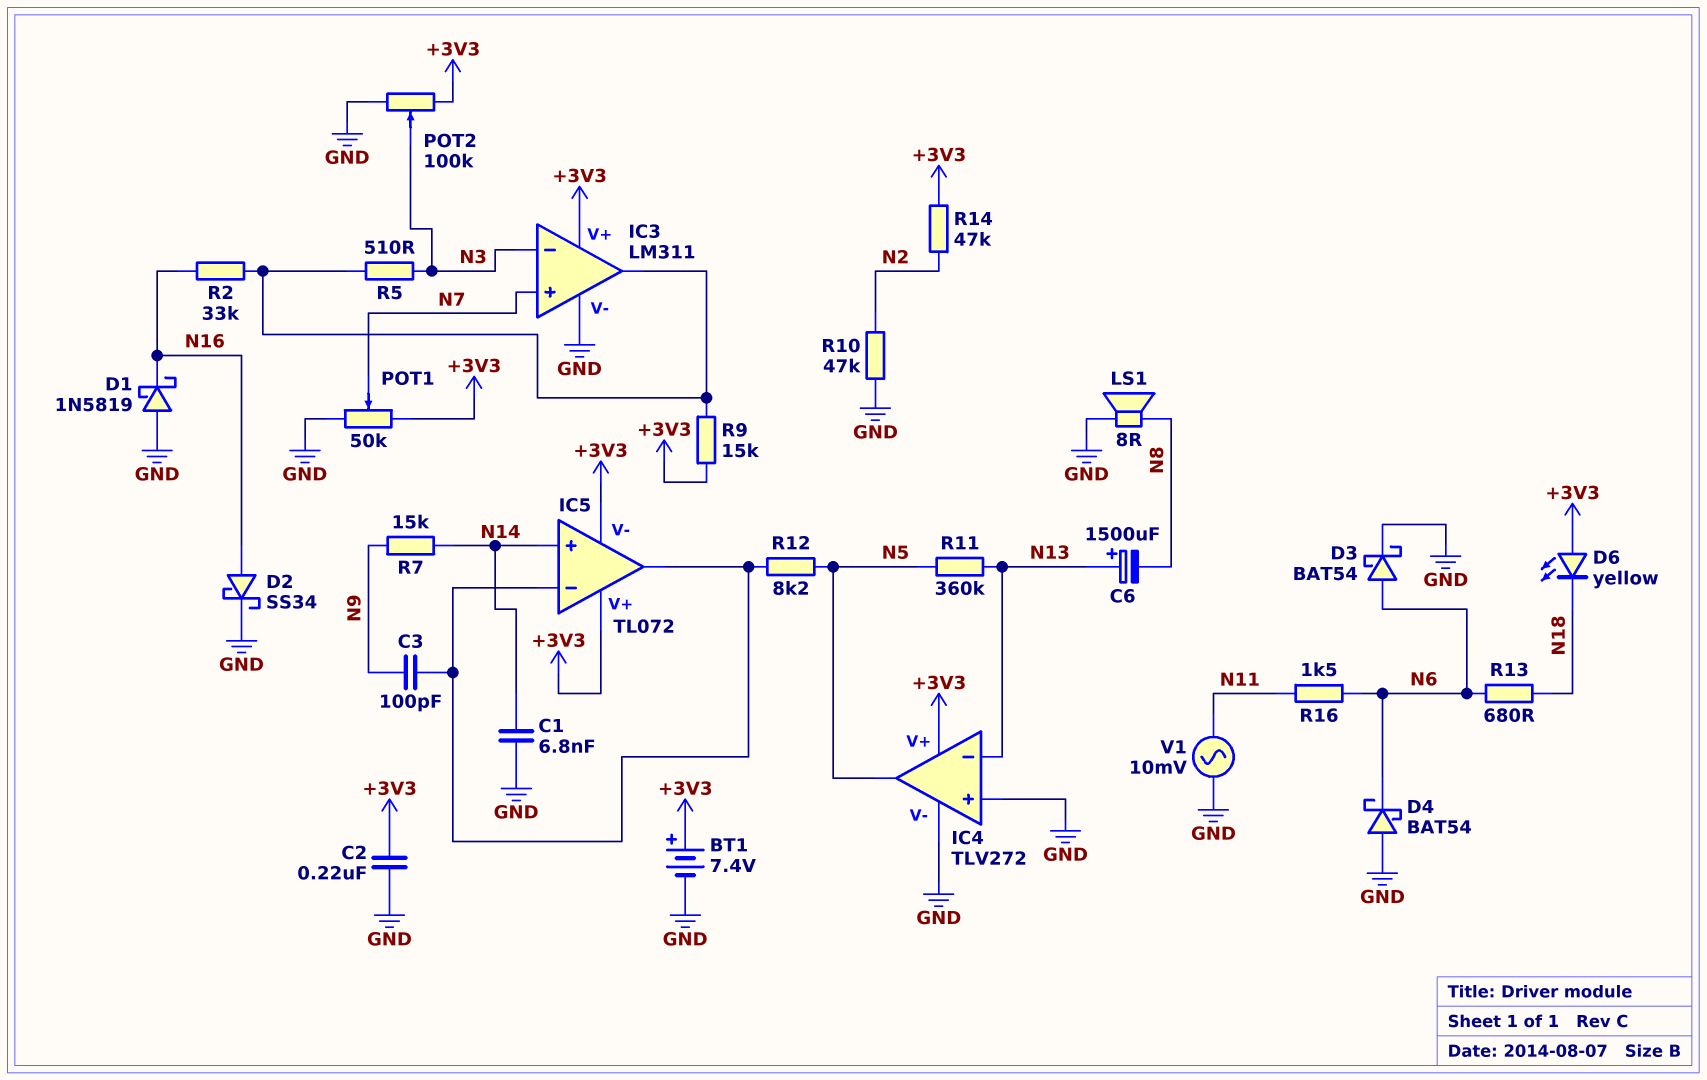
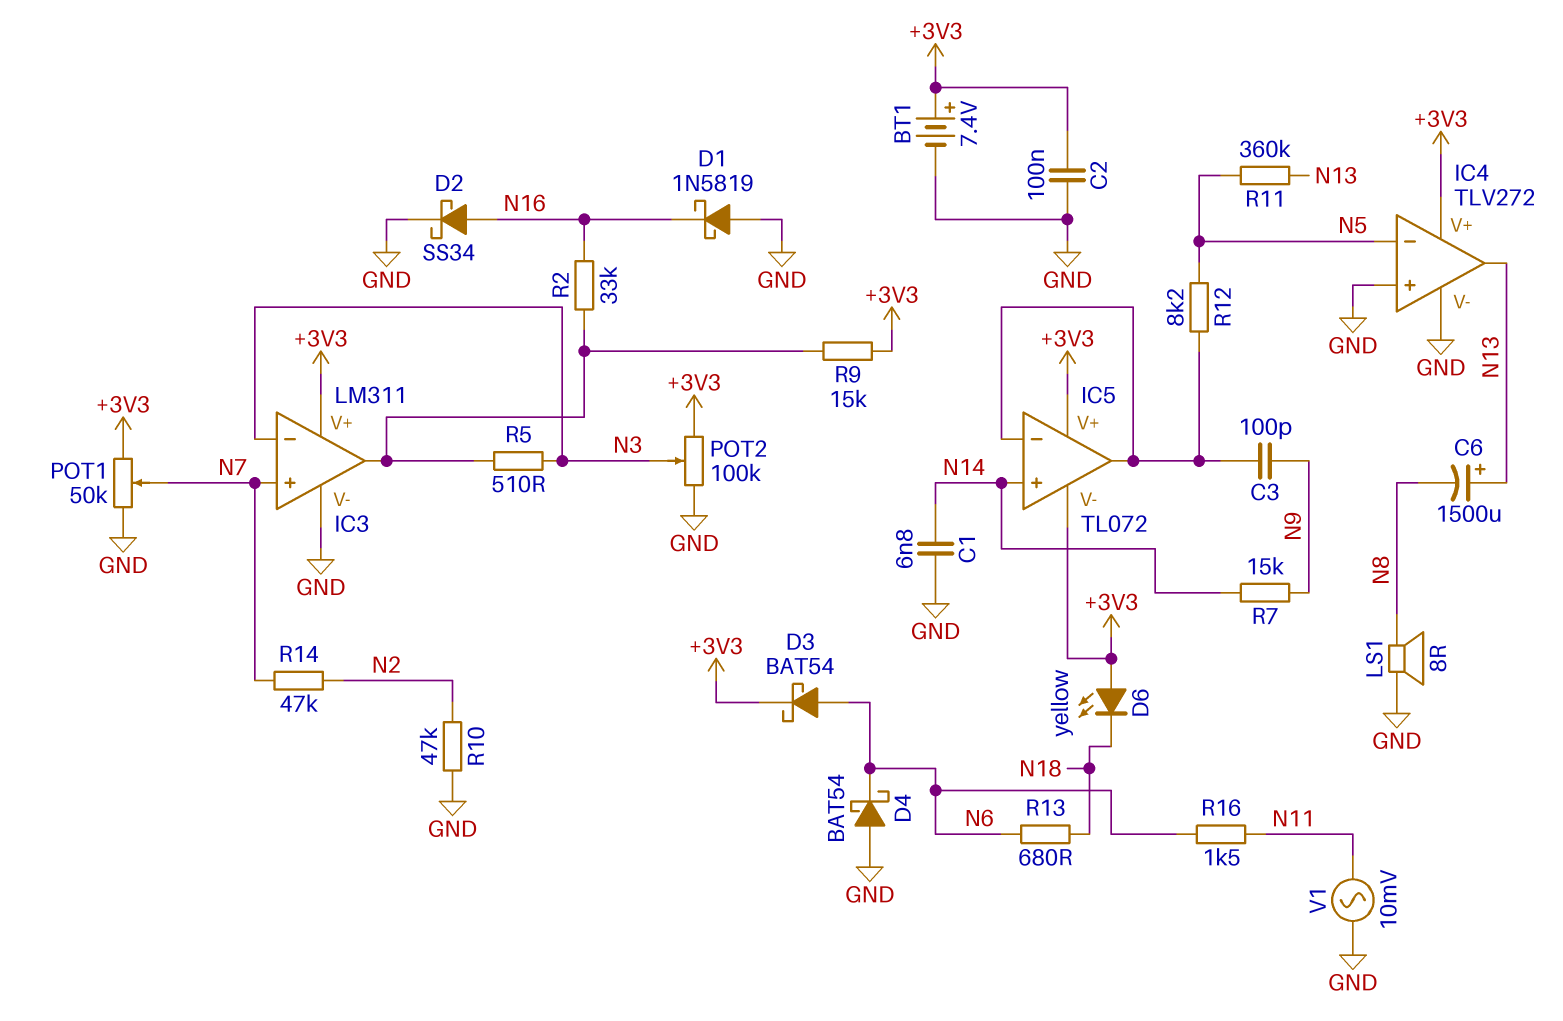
C2: 220nF (+3V3, GND) -> 100nF (+3V3, GND)
D3: schottky BAT54 (A N6, K GND) -> schottky BAT54 (A N6, K +3V3)
IC4 pin in-: N13 -> N5
IC4 pin out: N5 -> N13
R14: 47k (+3V3, N2) -> 47k (N2, N7)

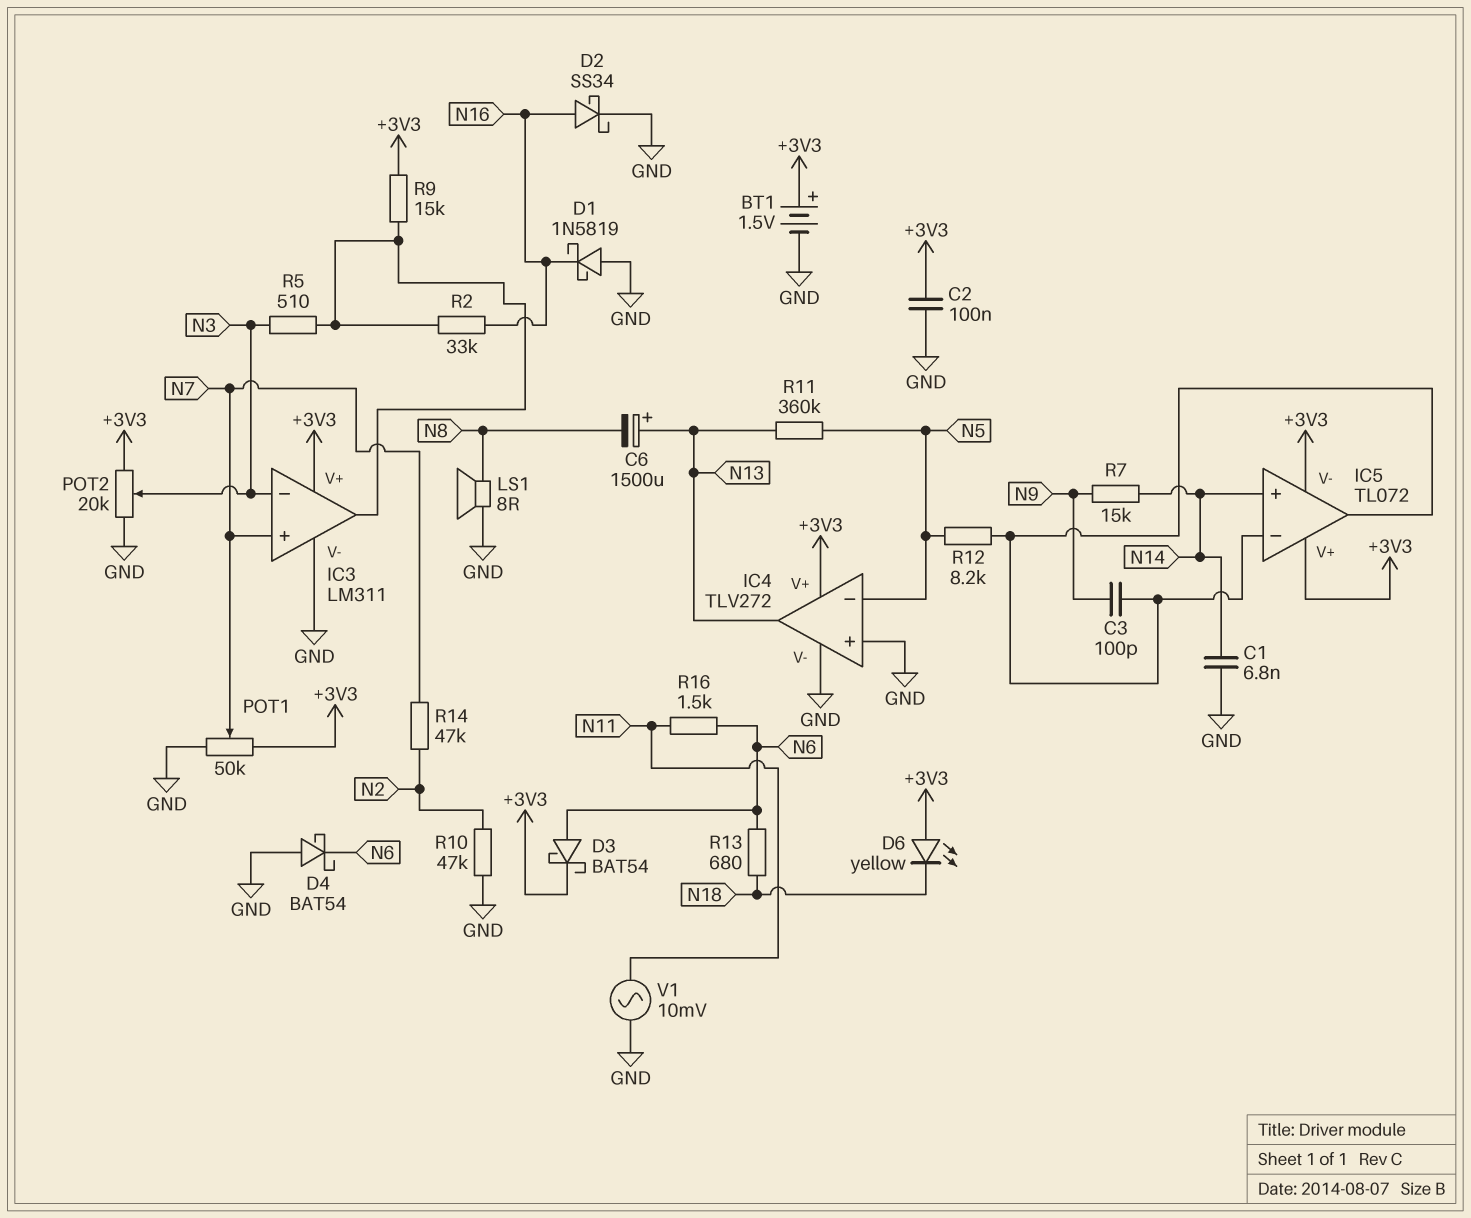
BT1: 7.4V (plus +3V3, minus GND) -> 1.5V (plus +3V3, minus GND)
POT2: 100k (+3V3, GND, wiper N3) -> 20k (+3V3, GND, wiper N3)

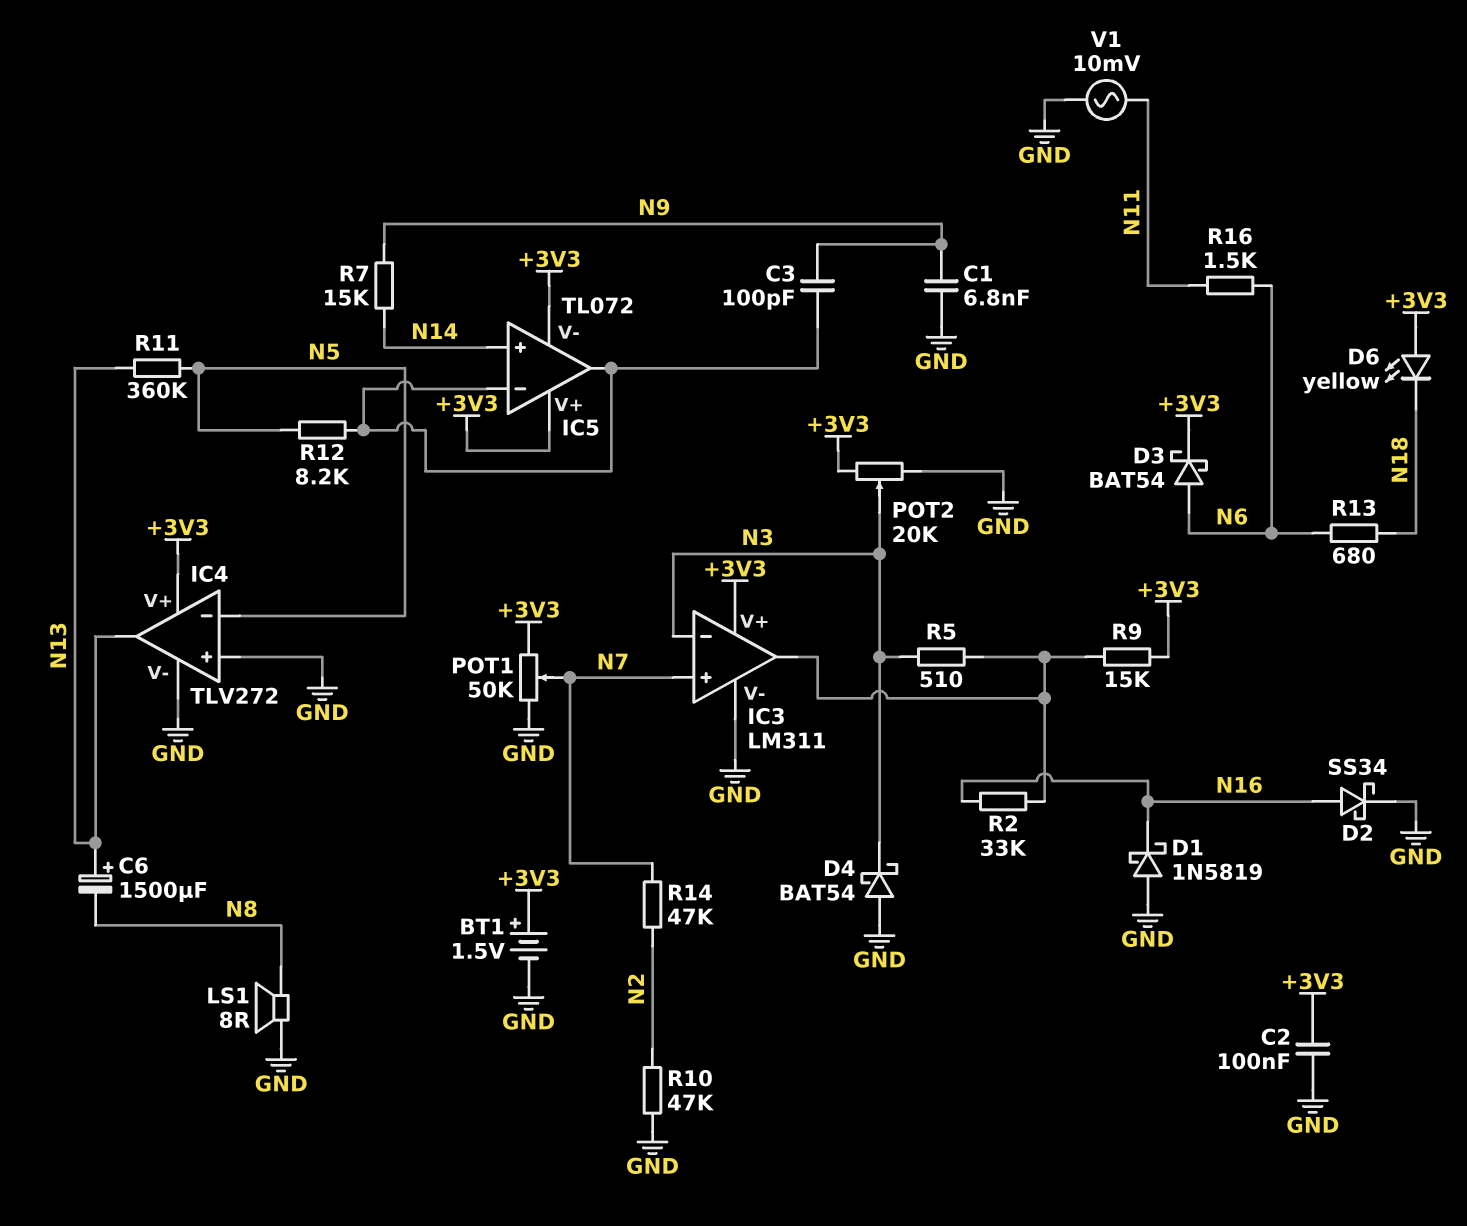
C1: 6.8nF (GND, N14) -> 6.8nF (GND, N9)
D4: schottky BAT54 (A GND, K N6) -> schottky BAT54 (A GND, K N3)

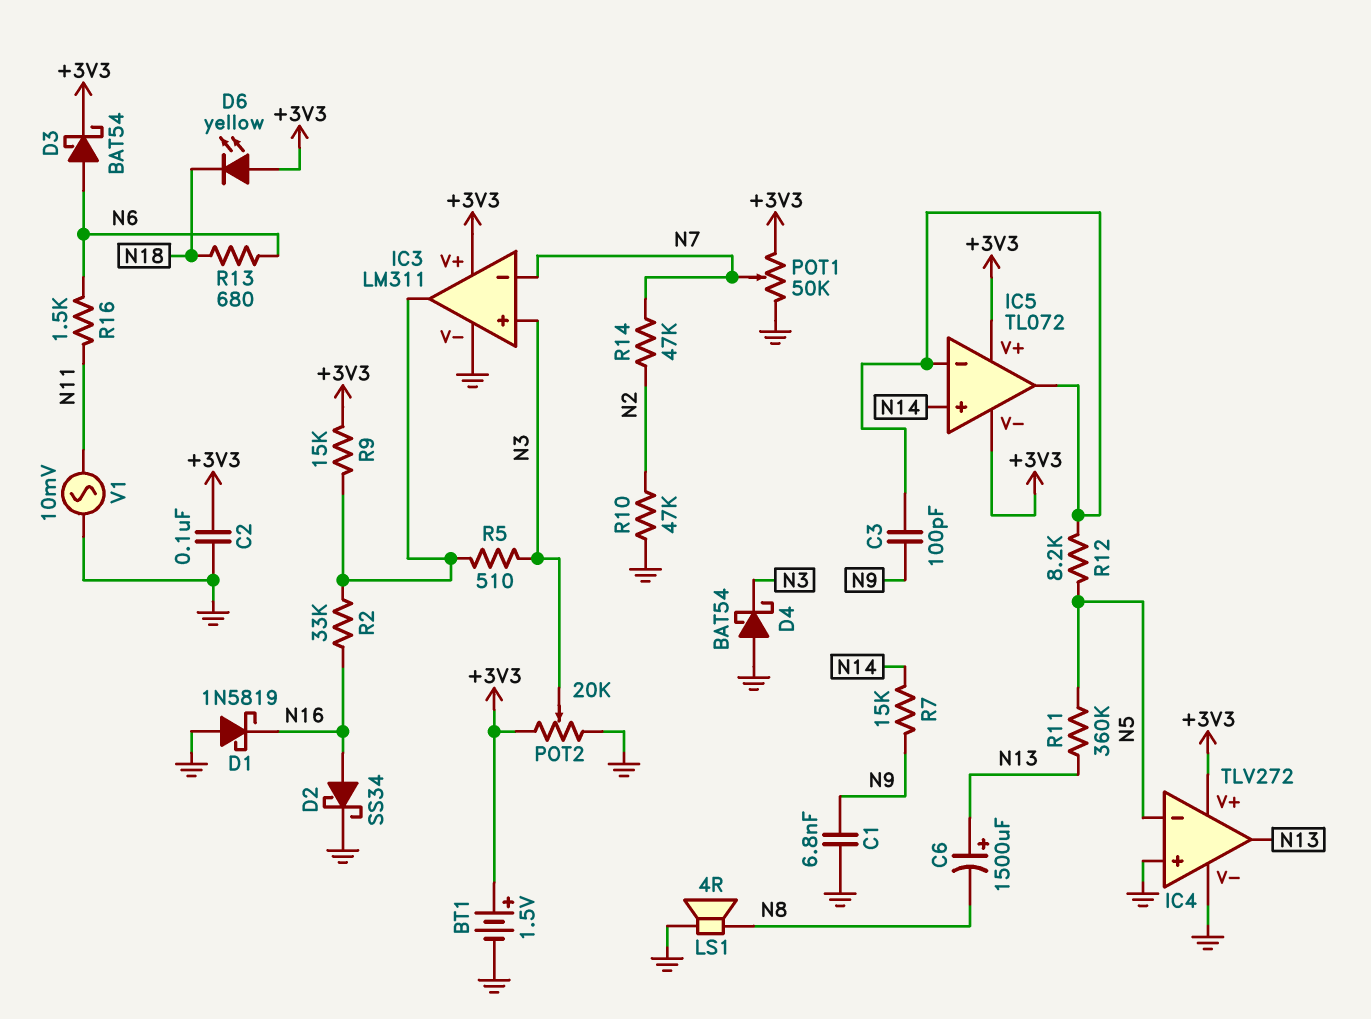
IC3 pin in+: N7 -> N3
IC3 pin in-: N3 -> N7
LS1: speaker 8R (GND, N8) -> speaker 4R (GND, N8)

